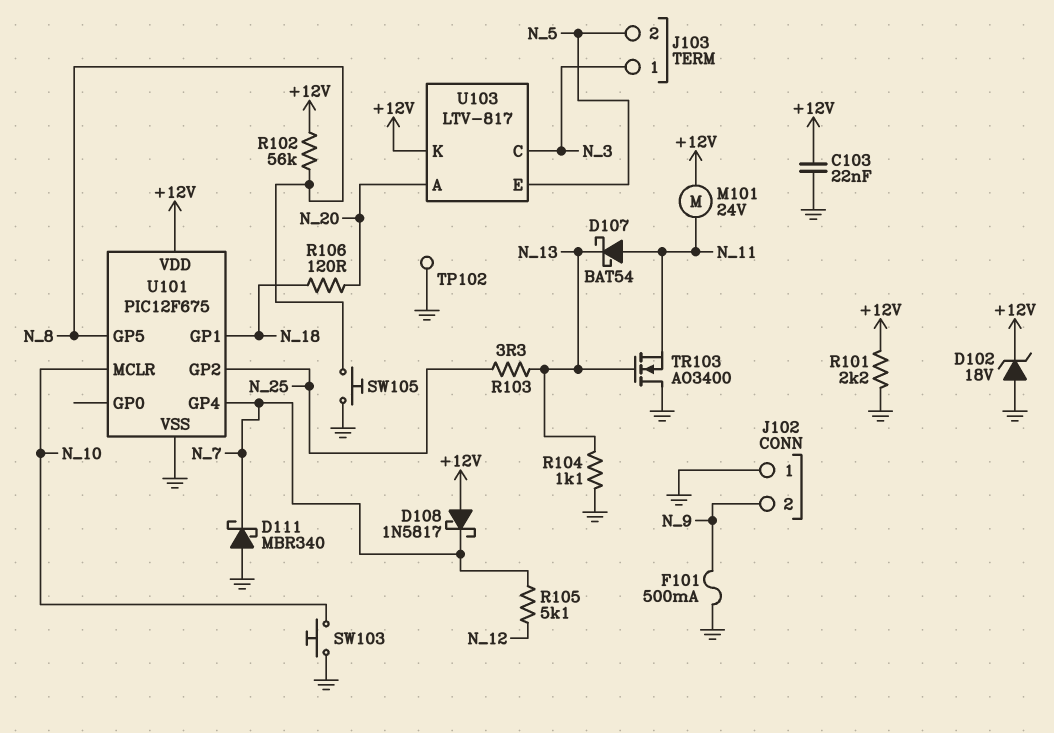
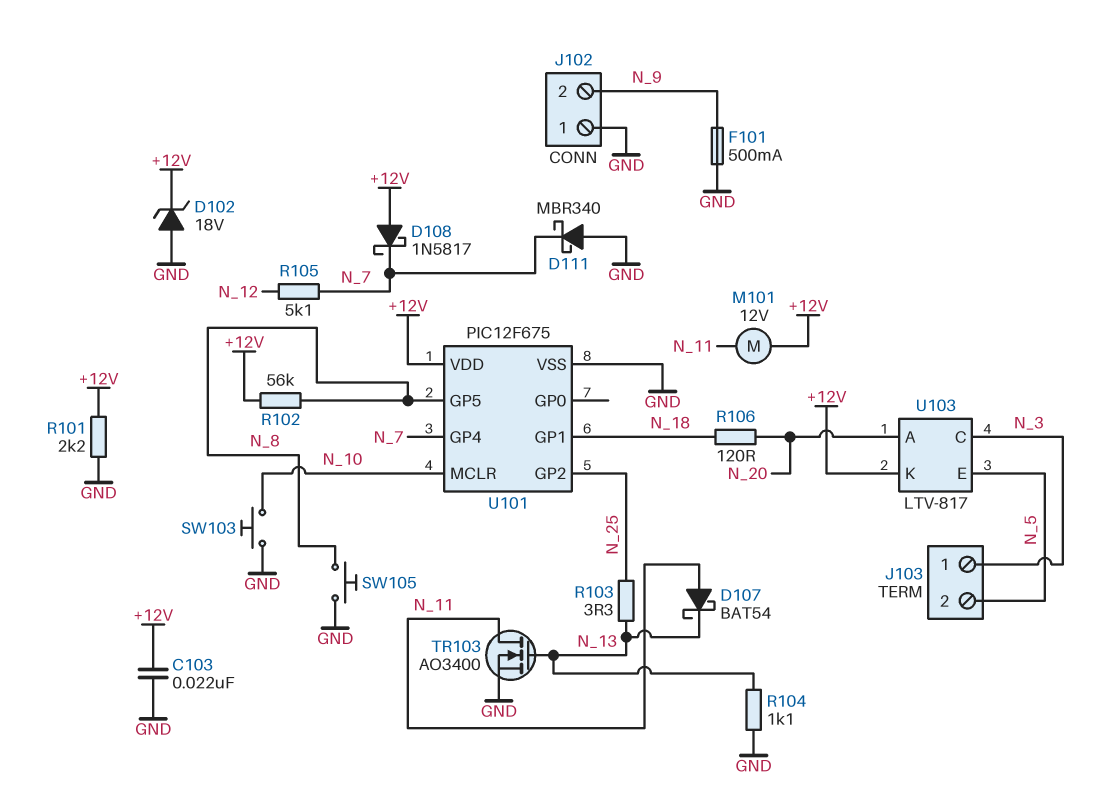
M101: motor 24V (+12V, N_11) -> motor 12V (+12V, N_11)
TP102: test point (GND) -> none
TR103: NMOS AO3400 (G N_13, D GND, S N_11) -> NMOS AO3400 (G N_13, D N_11, S GND)

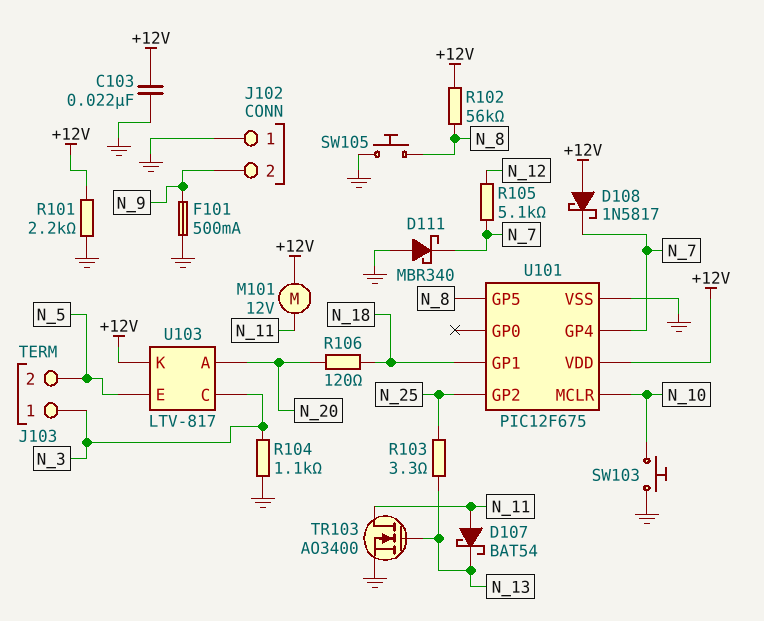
D102: zener 18V (A GND, K +12V) -> none
R104: 1.1k (GND, N_13) -> 1.1k (GND, N_3)

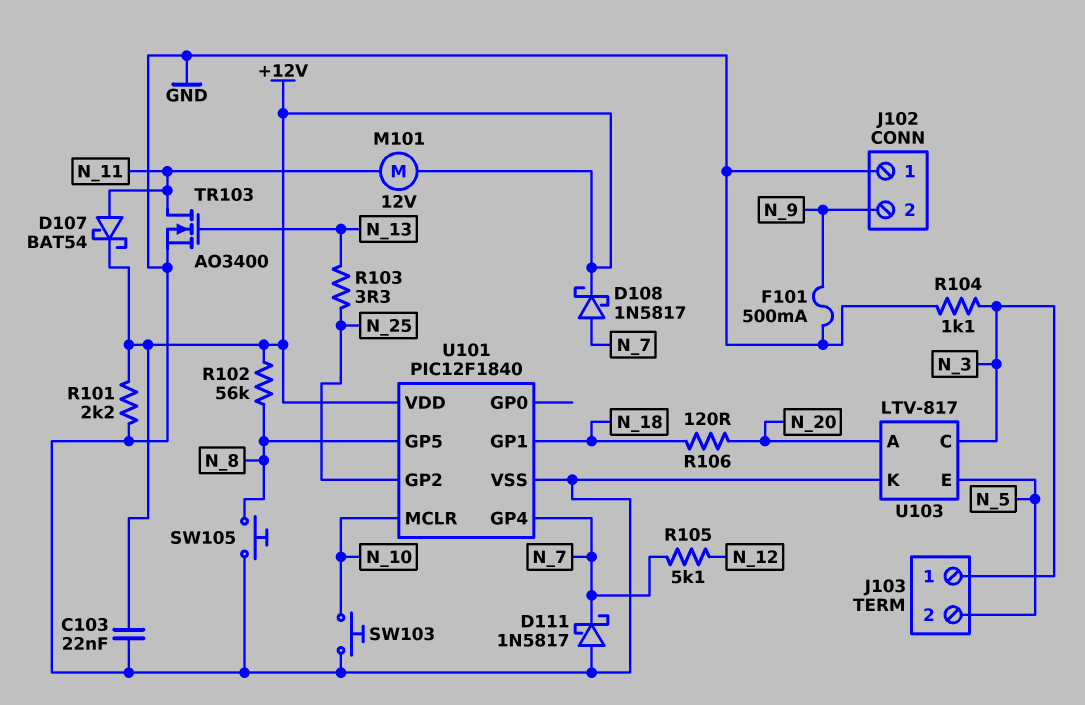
D107: schottky BAT54 (A N_11, K N_13) -> schottky BAT54 (A N_11, K +12V)
D108: schottky 1N5817 (A +12V, K N_7) -> schottky 1N5817 (A N_7, K +12V)
D111: schottky MBR340 (A GND, K N_7) -> schottky 1N5817 (A GND, K N_7)
U101: PIC12F675 -> PIC12F1840
U103 pin K: +12V -> GND

